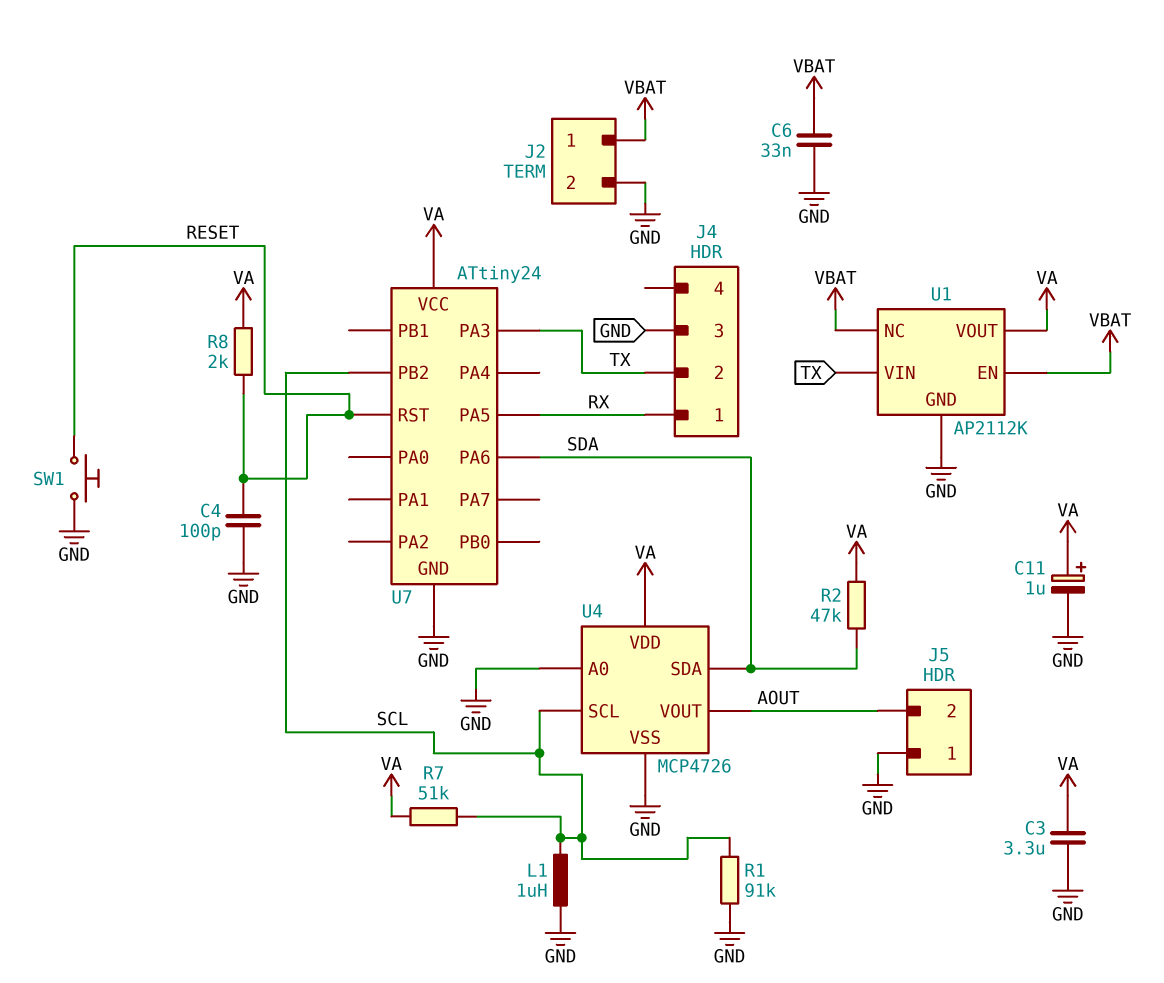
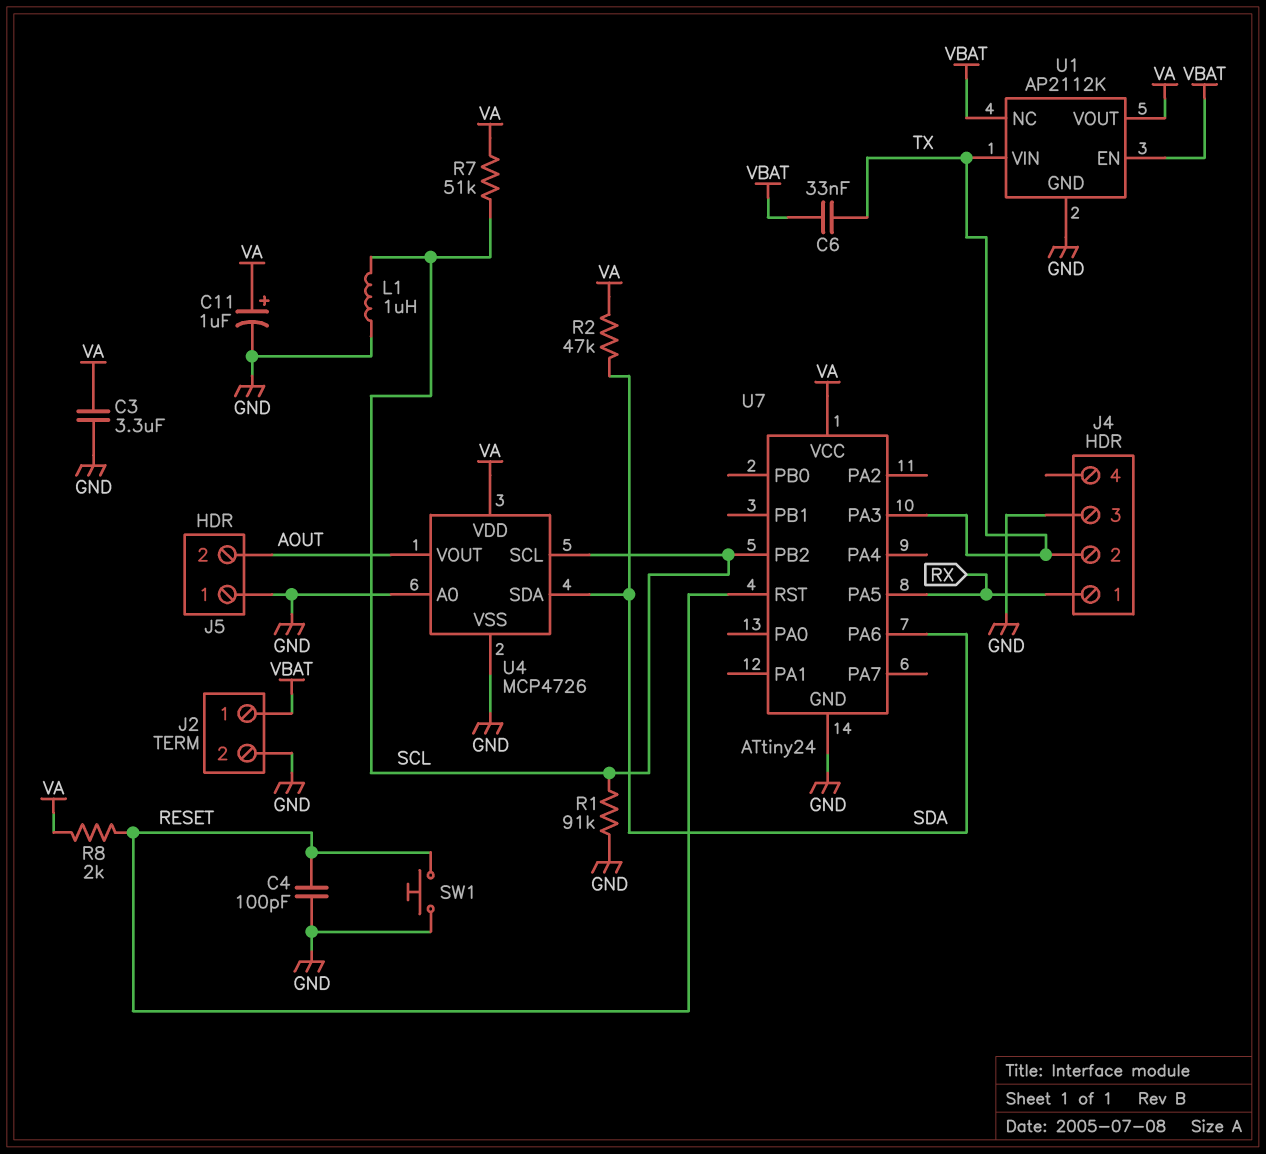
C6: 33nF (GND, VBAT) -> 33nF (TX, VBAT)

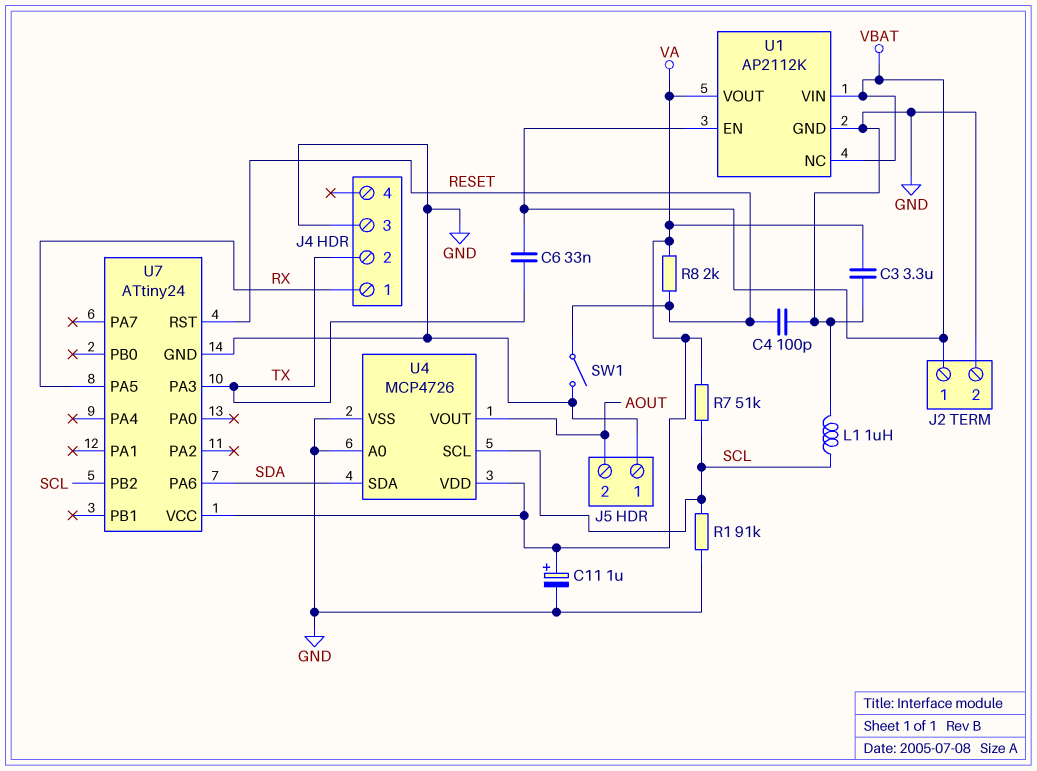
R2: 47k (SDA, VA) -> none
SW1: button (GND, RESET) -> switch (GND, RESET)
U1 pin VIN: TX -> VBAT

